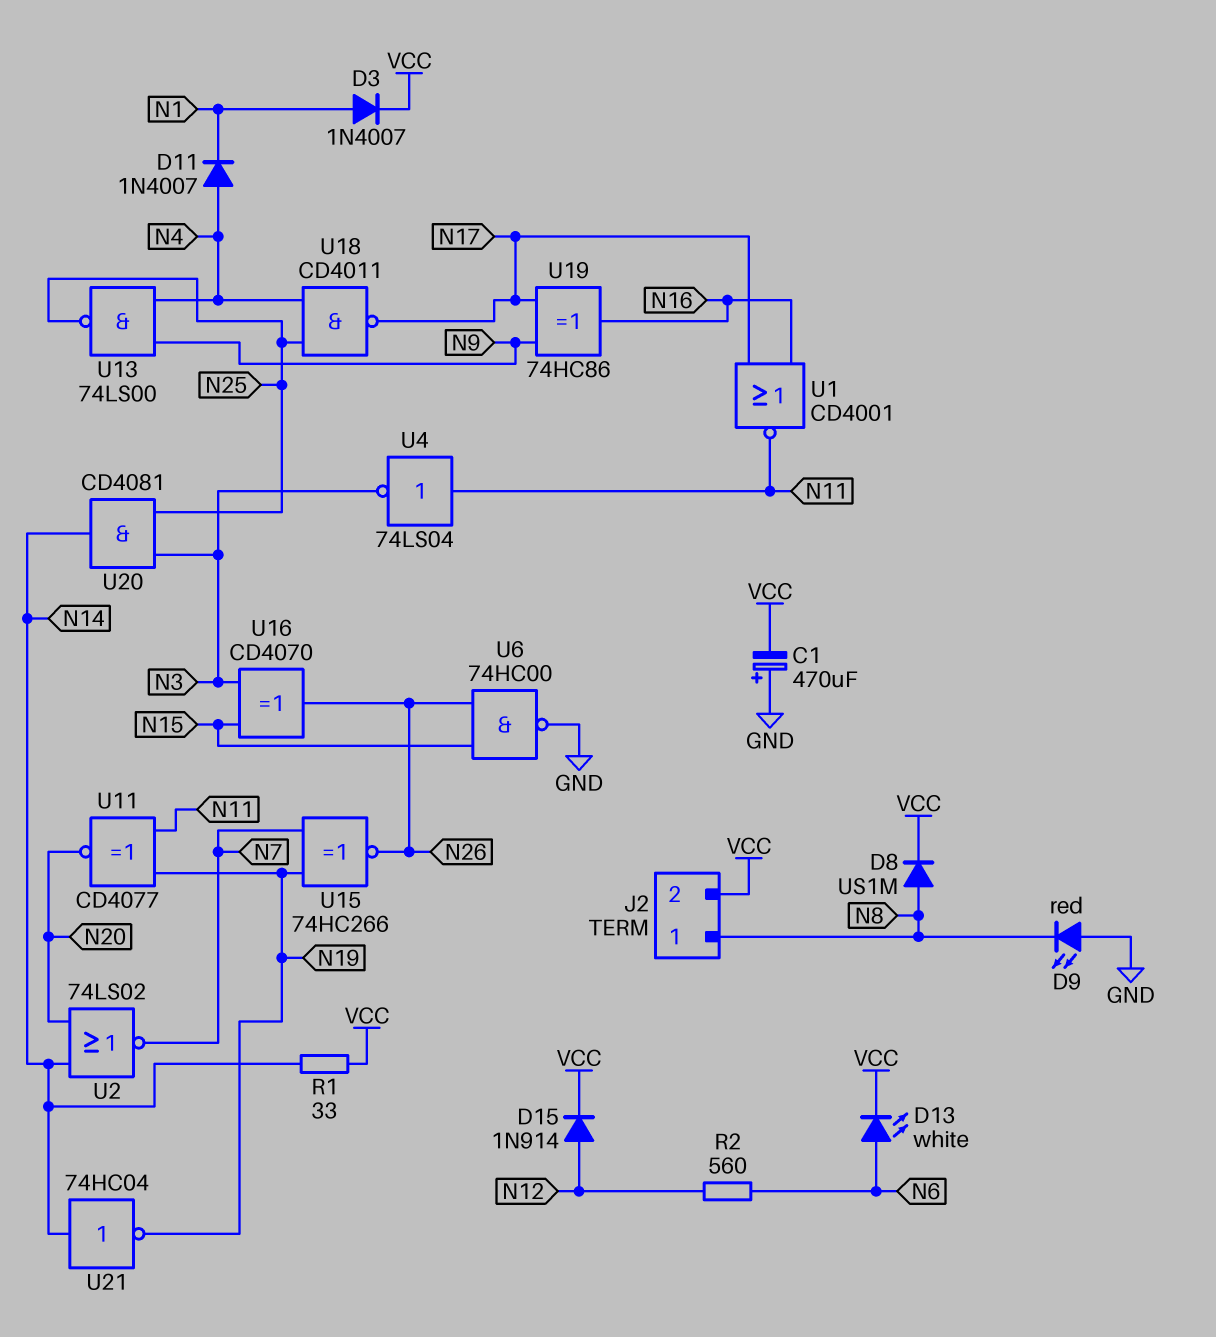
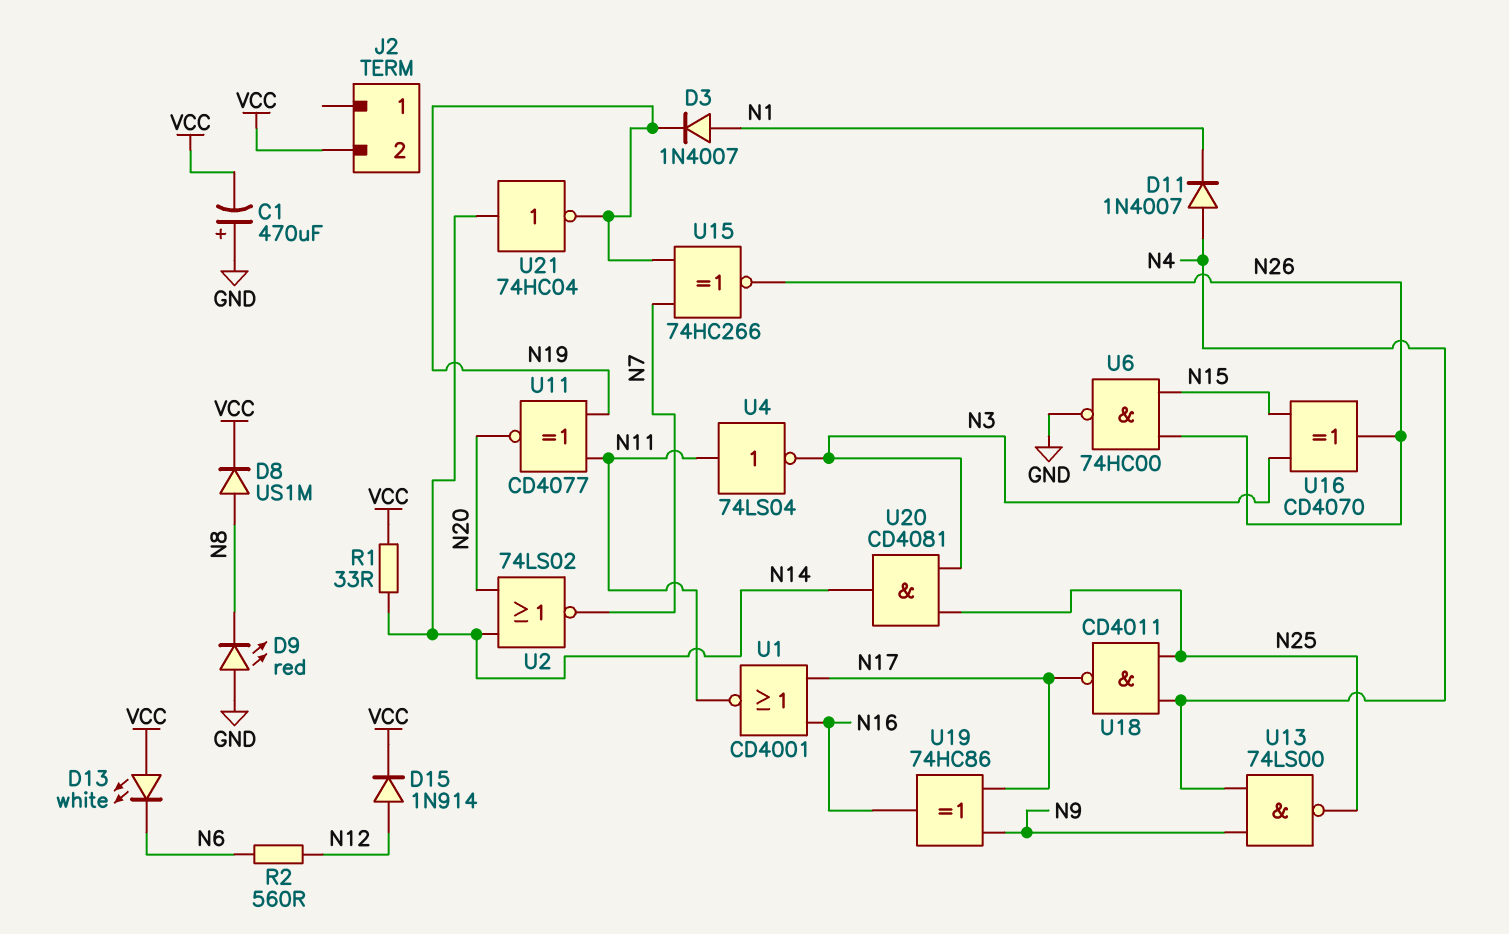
D3: diode 1N4007 (A N1, K VCC) -> diode 1N4007 (A N1, K N19)
D13: LED white (A N6, K VCC) -> LED white (A VCC, K N6)
J2 pin 1: N8 -> none

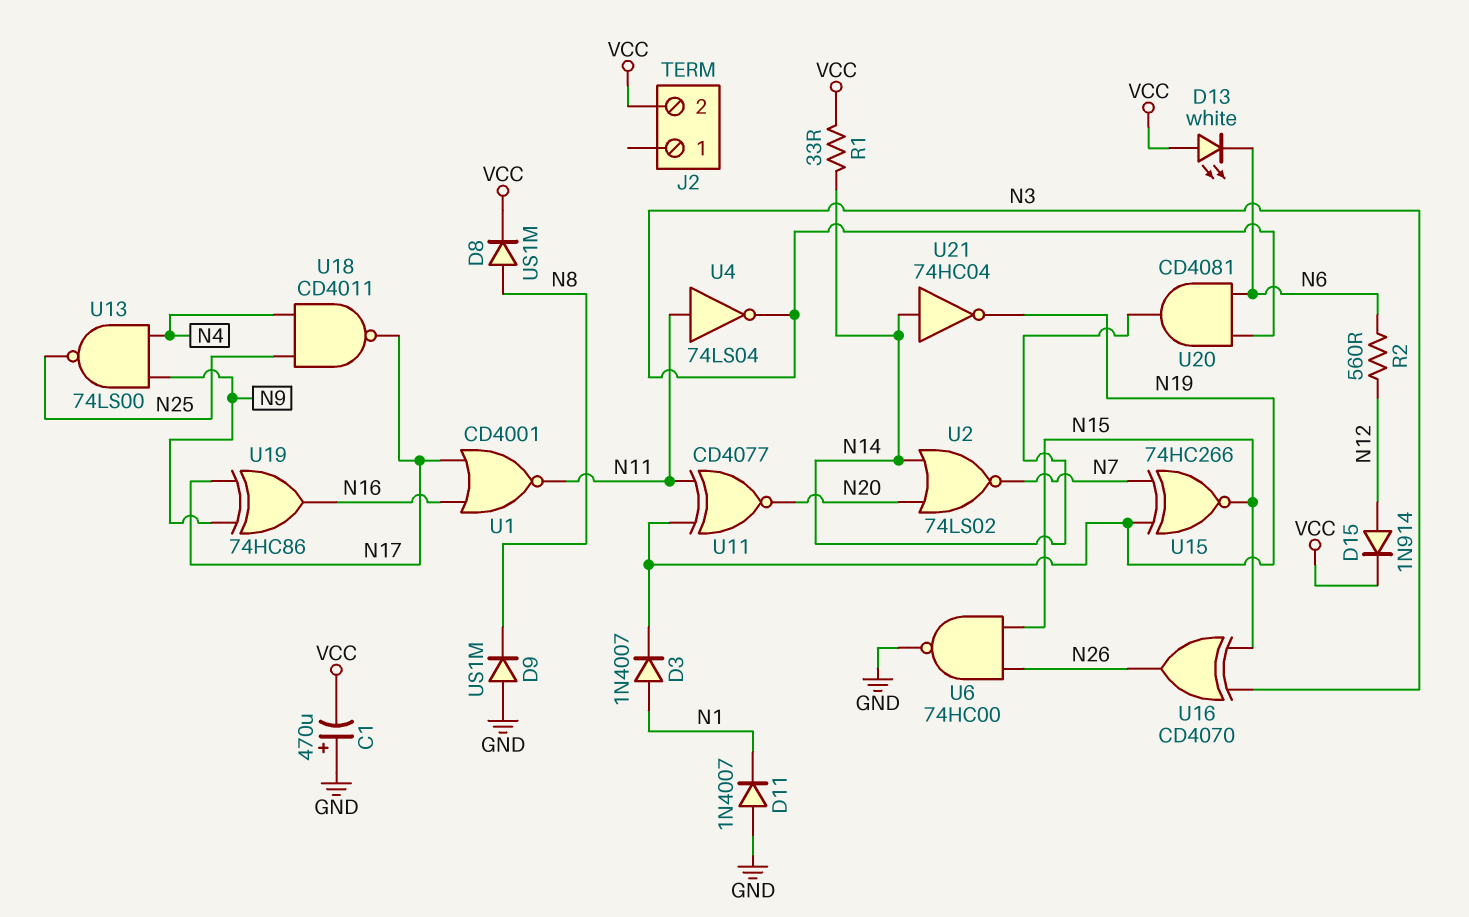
D9: LED red (A GND, K N8) -> diode US1M (A GND, K N8)
D11: diode 1N4007 (A N4, K N1) -> diode 1N4007 (A GND, K N1)
U15: XNOR 74HC266 (in N7, in N19, out N26) -> XNOR 74HC266 (in N7, in N19, out N15)
U20: AND CD4081 (in N3, in N25, out N14) -> AND CD4081 (in N3, in N6, out N14)

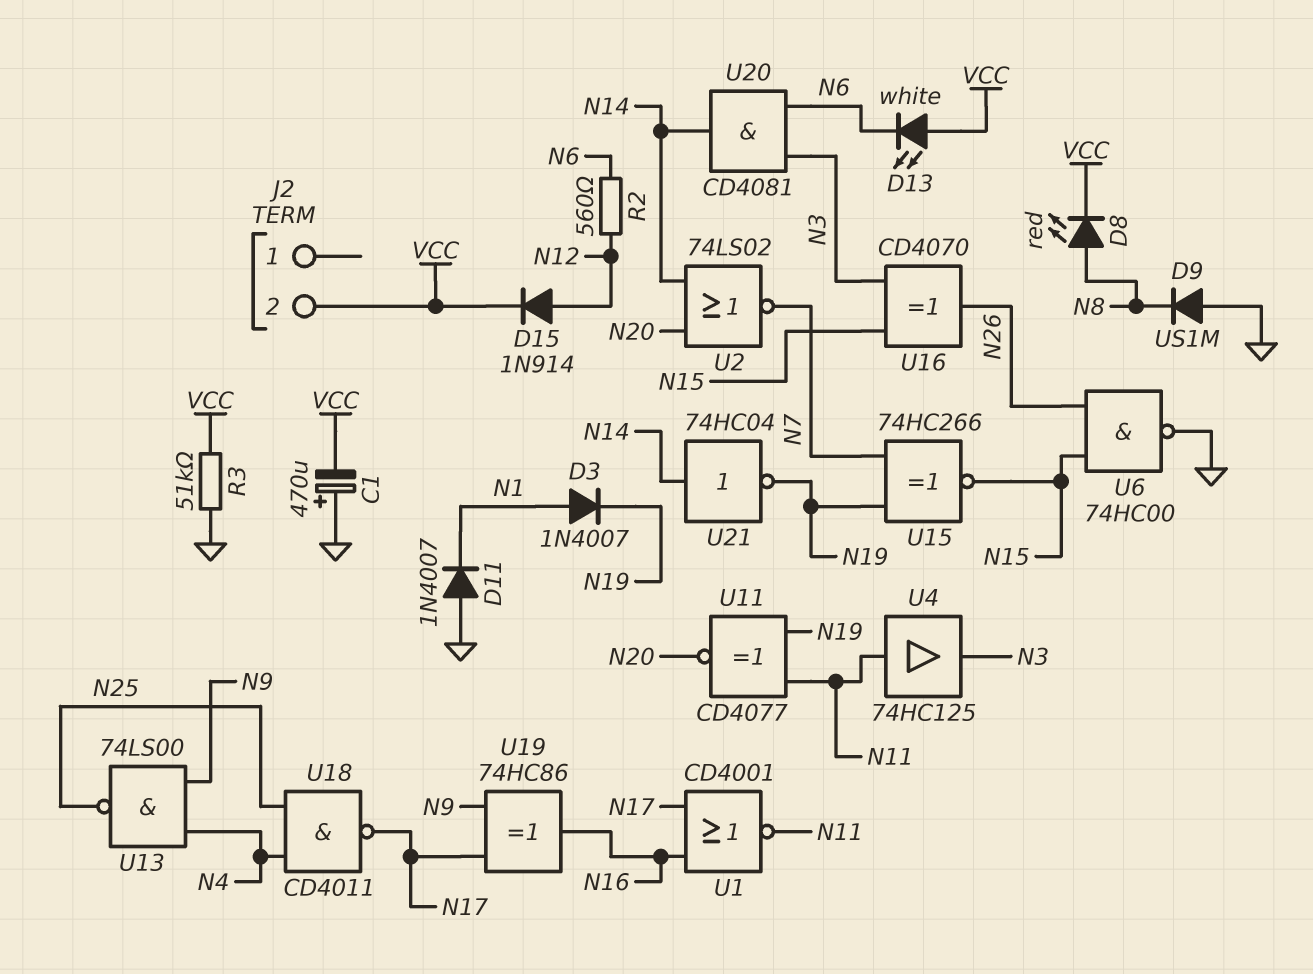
D8: diode US1M (A N8, K VCC) -> LED red (A N8, K VCC)
R1: 33 (N14, VCC) -> none
R3: none -> 51k (GND, VCC)
U4: NOT 74LS04 (in N11, out N3) -> buffer 74HC125 (in N11, out N3)

